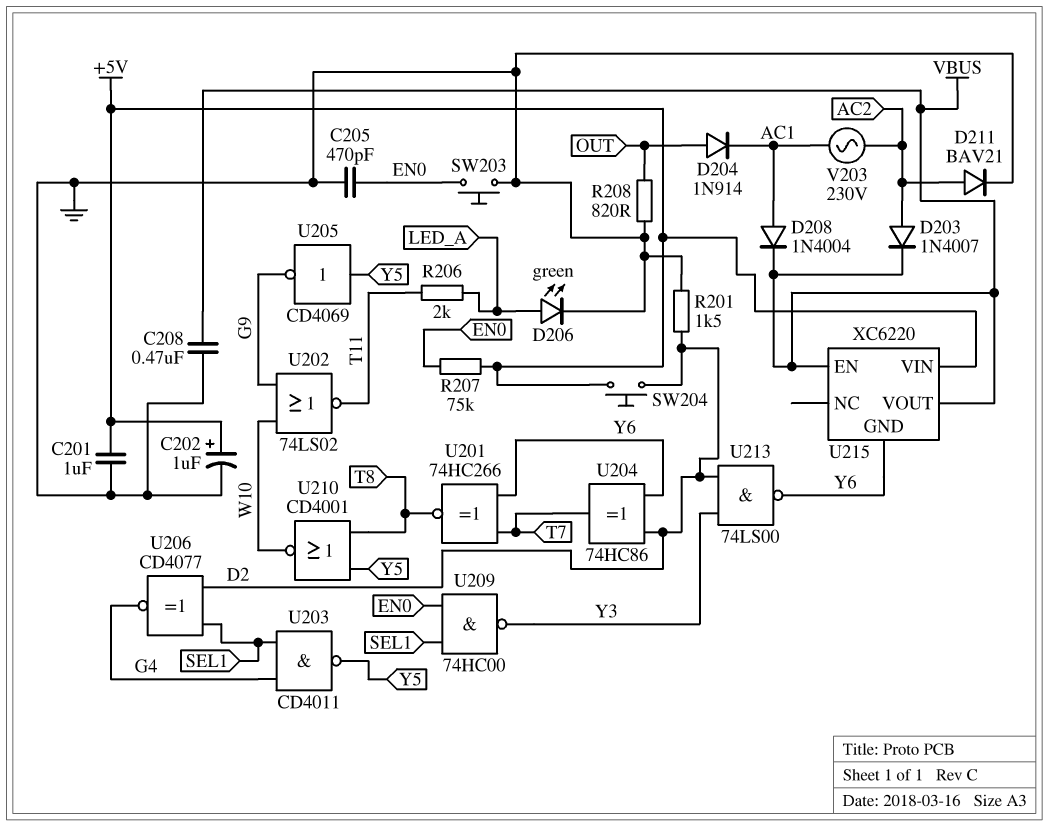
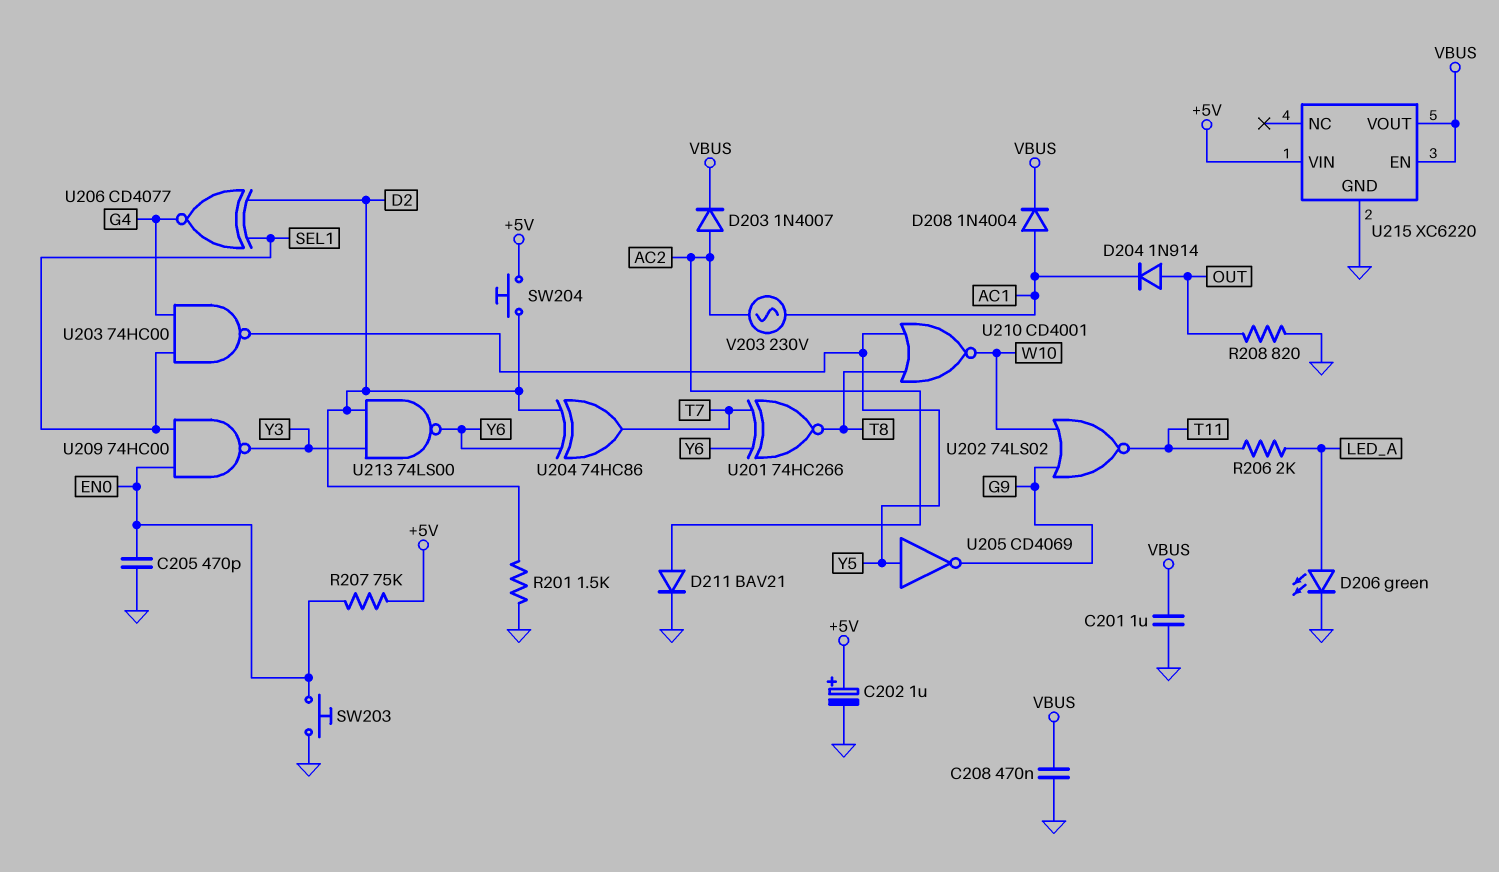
C201: 1uF (+5V, GND) -> 1uF (GND, VBUS)
U203: NAND CD4011 (in G4, in SEL1, out Y5) -> NAND 74HC00 (in G4, in SEL1, out Y5)
U215 pin GND: Y6 -> GND

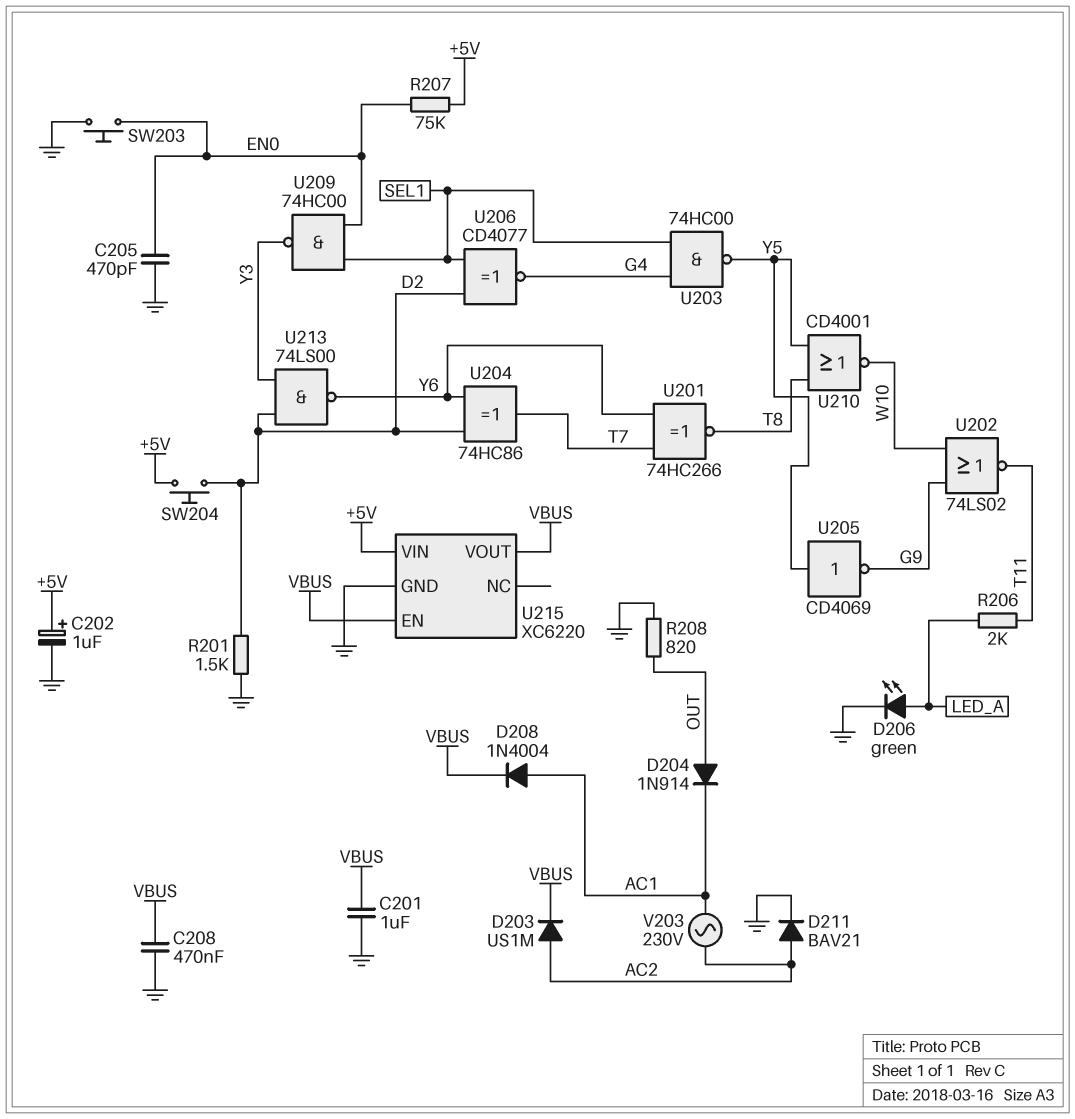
D203: diode 1N4007 (A AC2, K VBUS) -> diode US1M (A AC2, K VBUS)

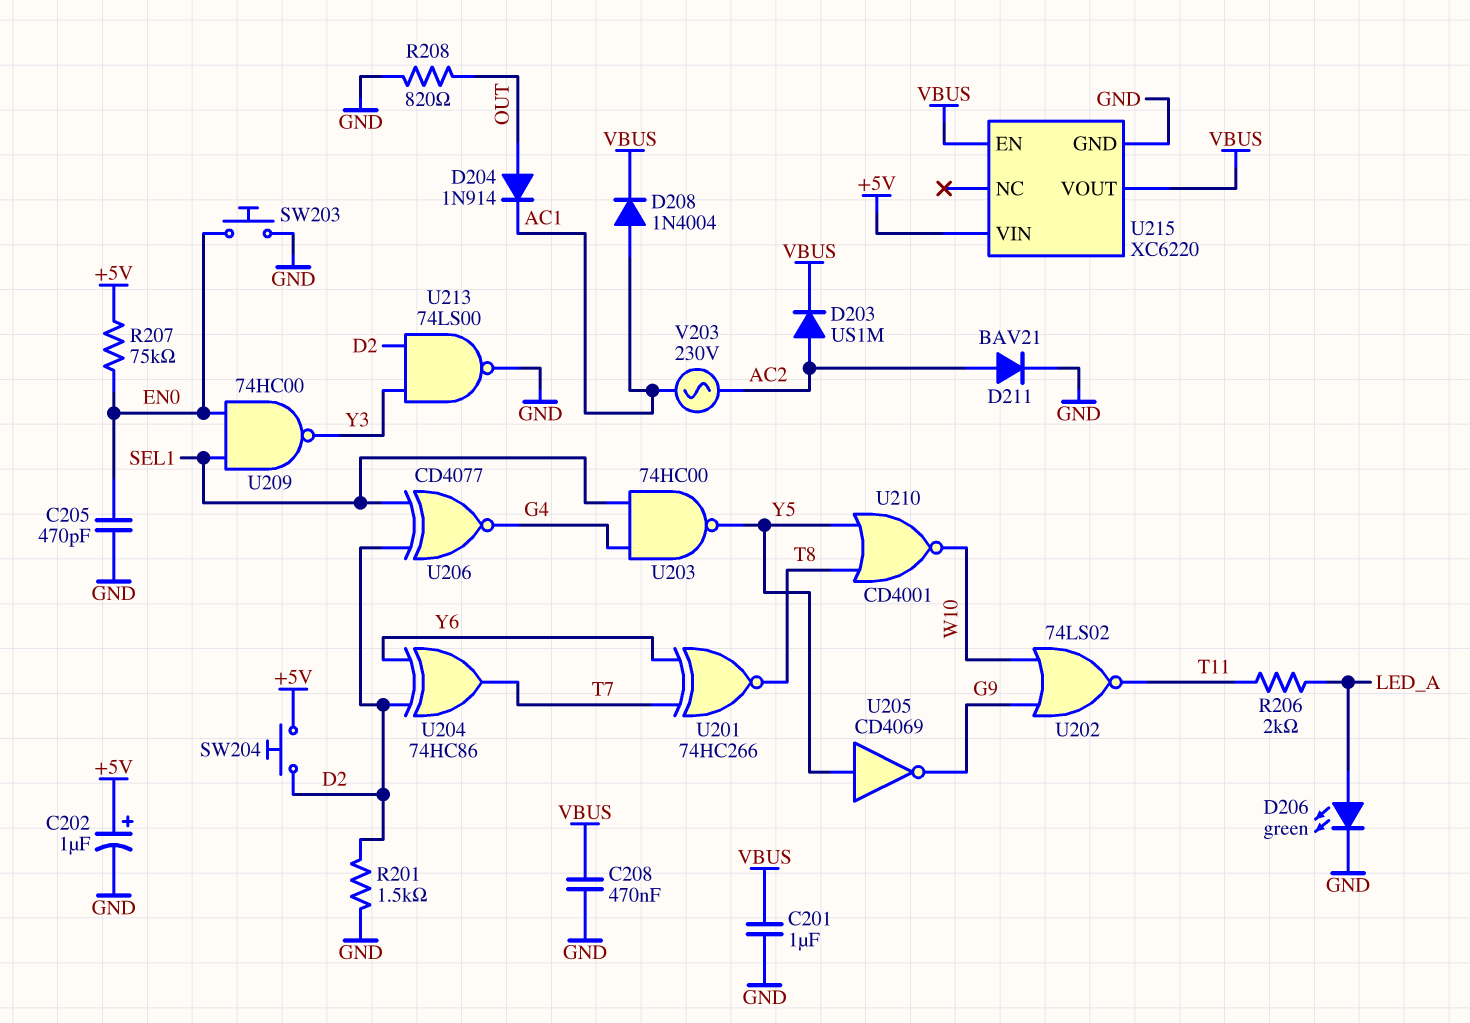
U213: NAND 74LS00 (in D2, in Y3, out Y6) -> NAND 74LS00 (in D2, in Y3, out GND)

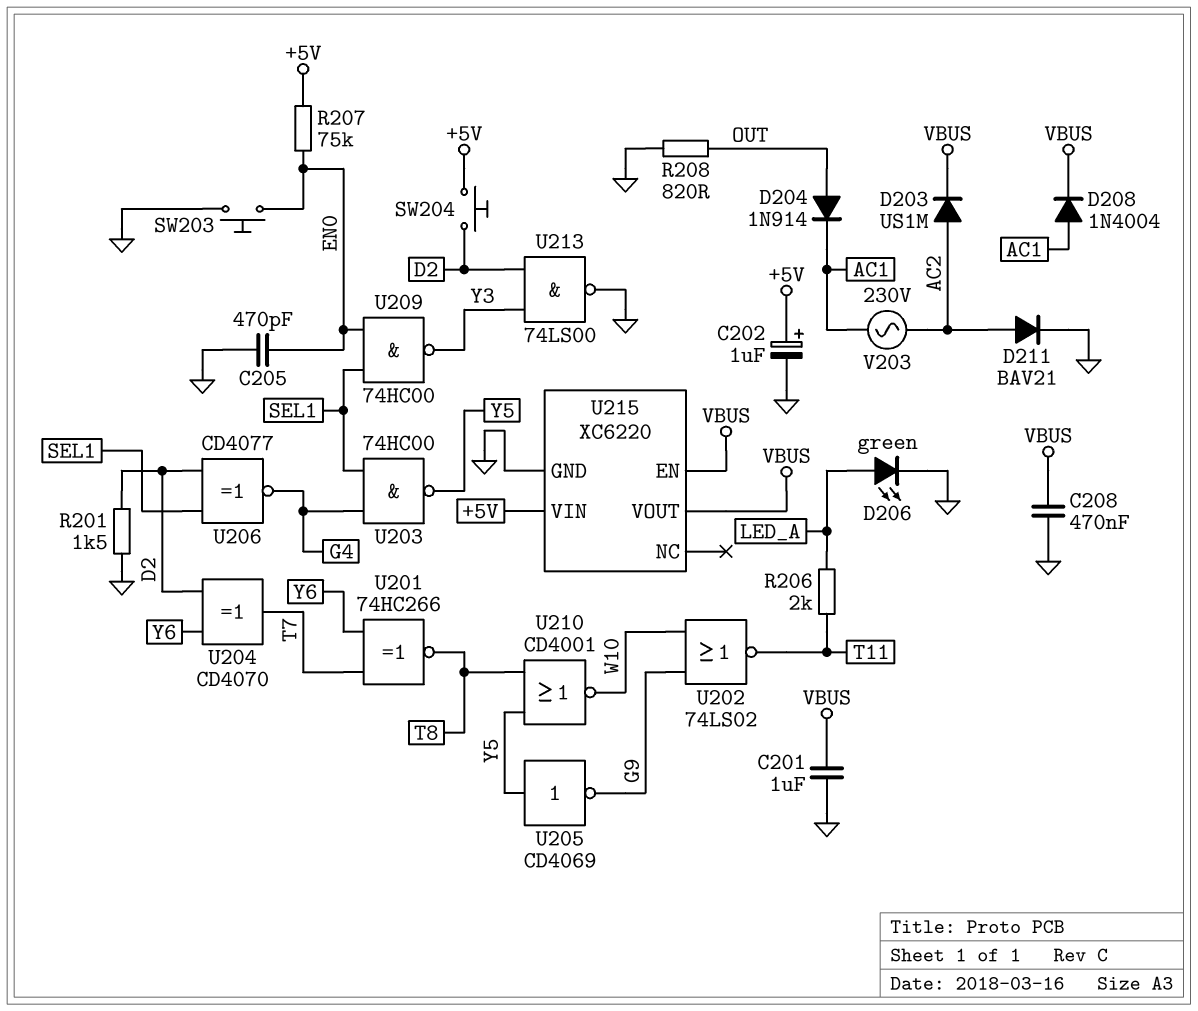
U204: XOR 74HC86 (in D2, in Y6, out T7) -> XOR CD4070 (in D2, in Y6, out T7)

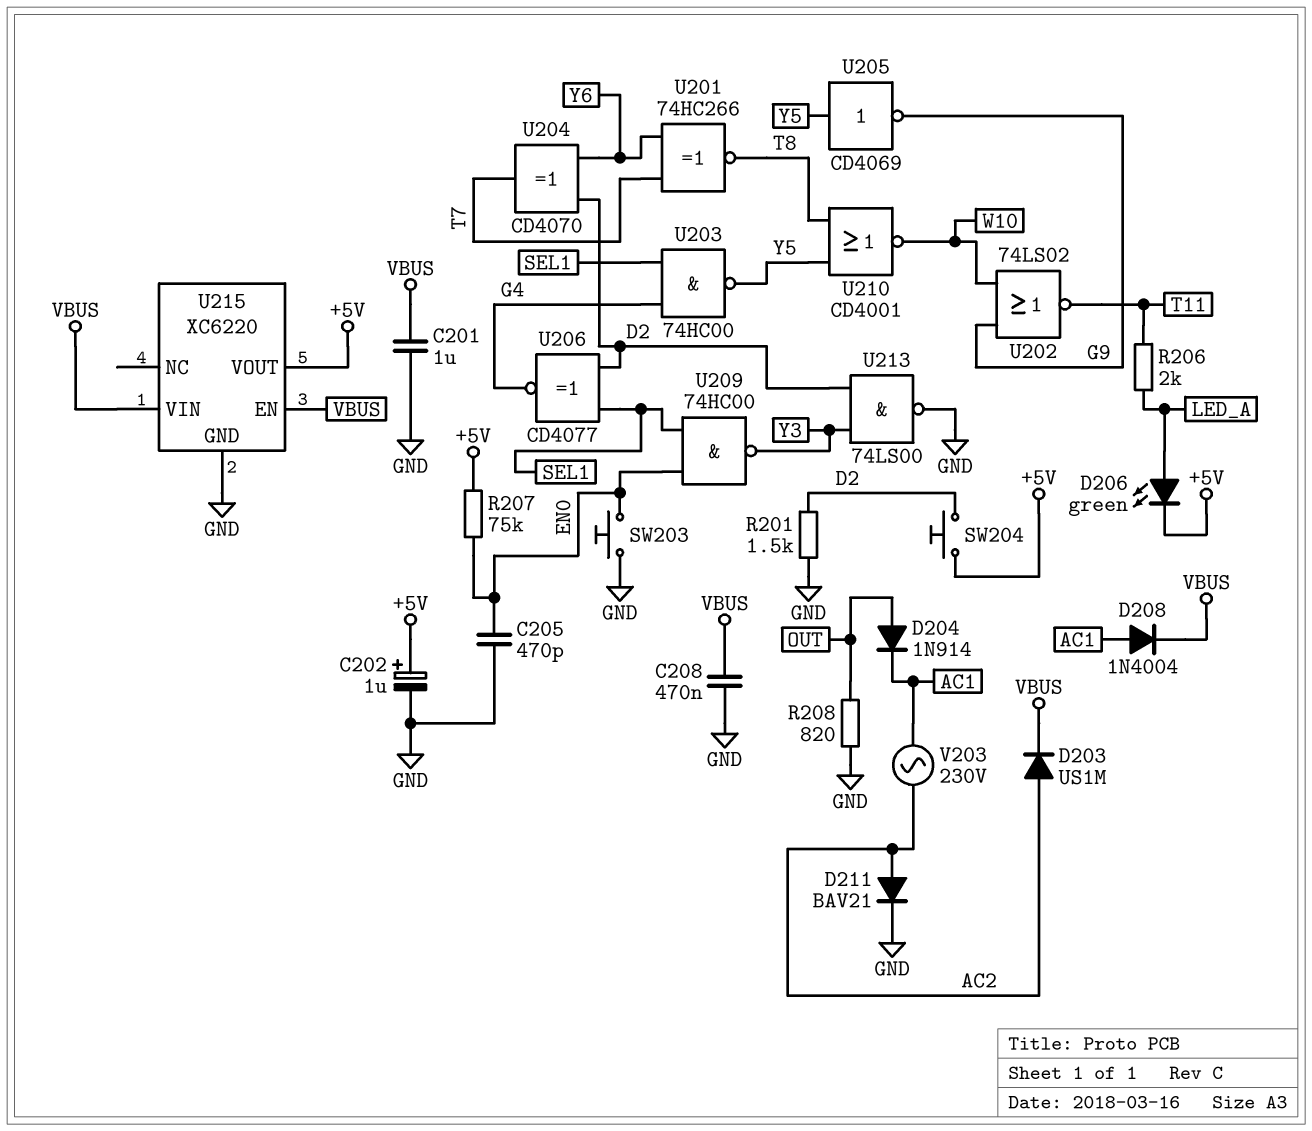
D206: LED green (A LED_A, K GND) -> LED green (A LED_A, K +5V)
U215 pin VIN: +5V -> VBUS
U215 pin VOUT: VBUS -> +5V

